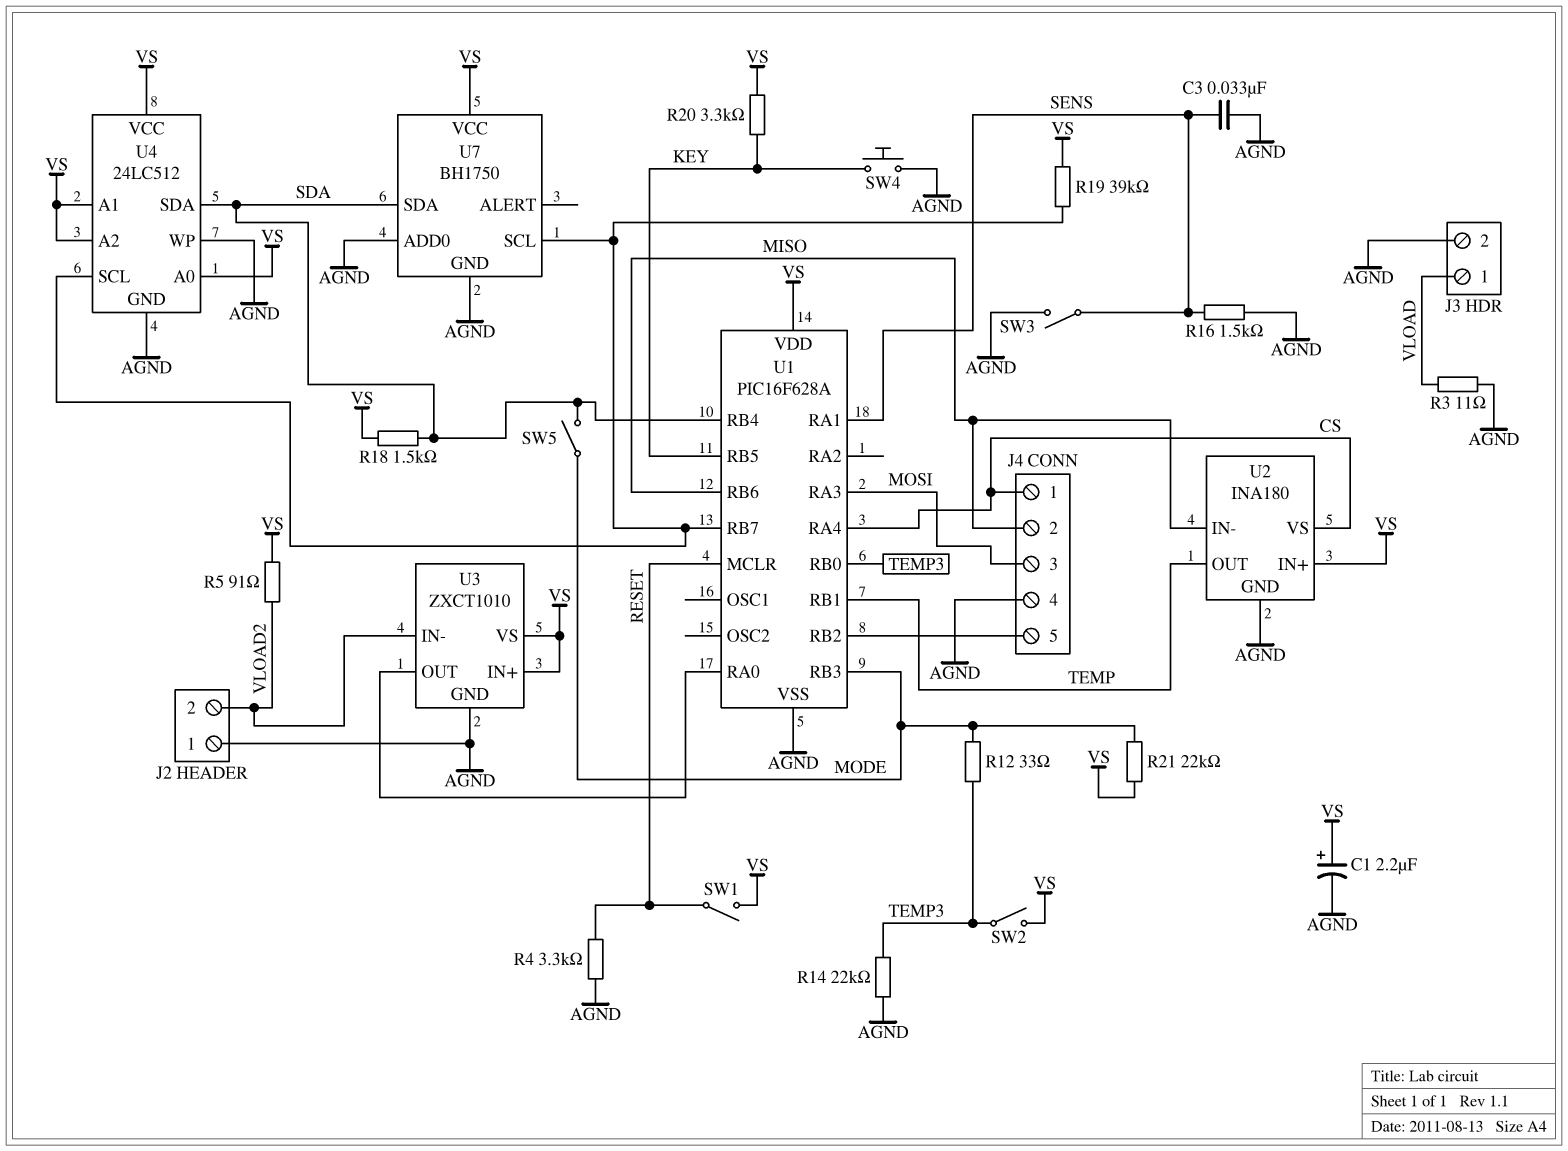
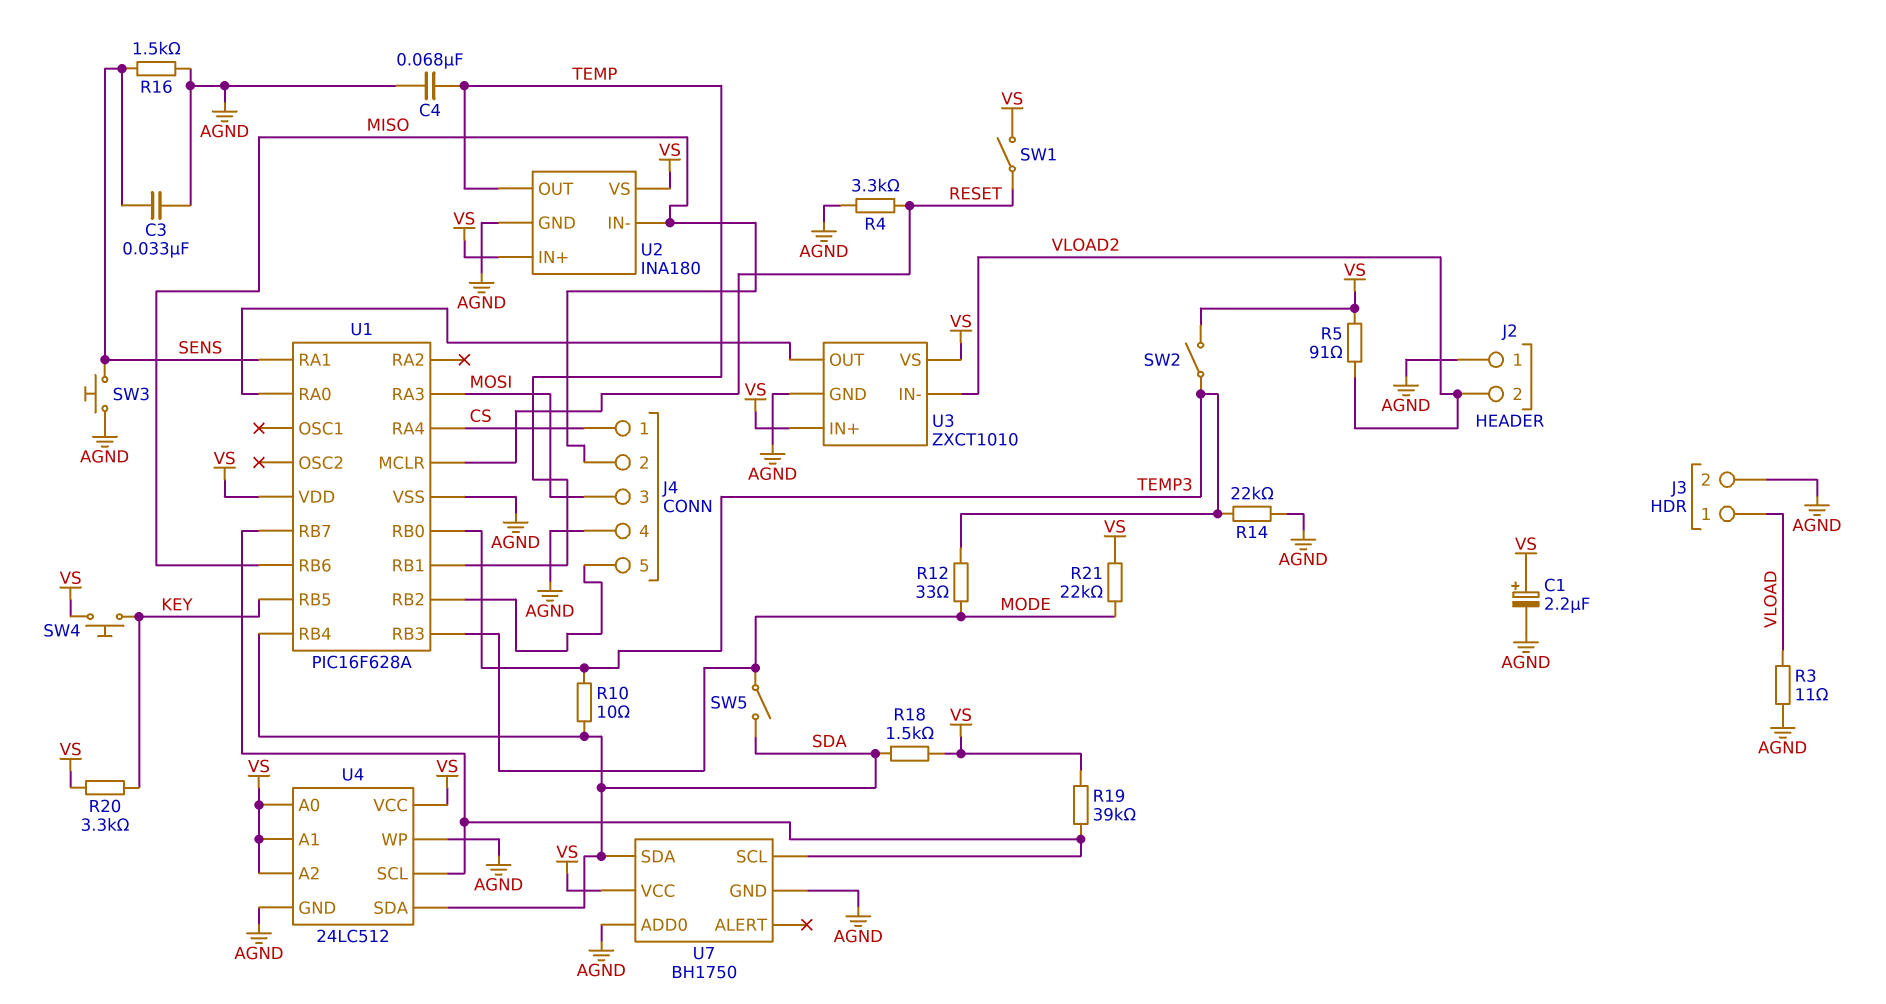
C4: none -> 68nF (AGND, TEMP)
R10: none -> 10 (SDA, TEMP3)
SW3: switch (AGND, SENS) -> button (AGND, SENS)
SW4: button (AGND, KEY) -> button (KEY, VS)
U2 pin VS: CS -> VS

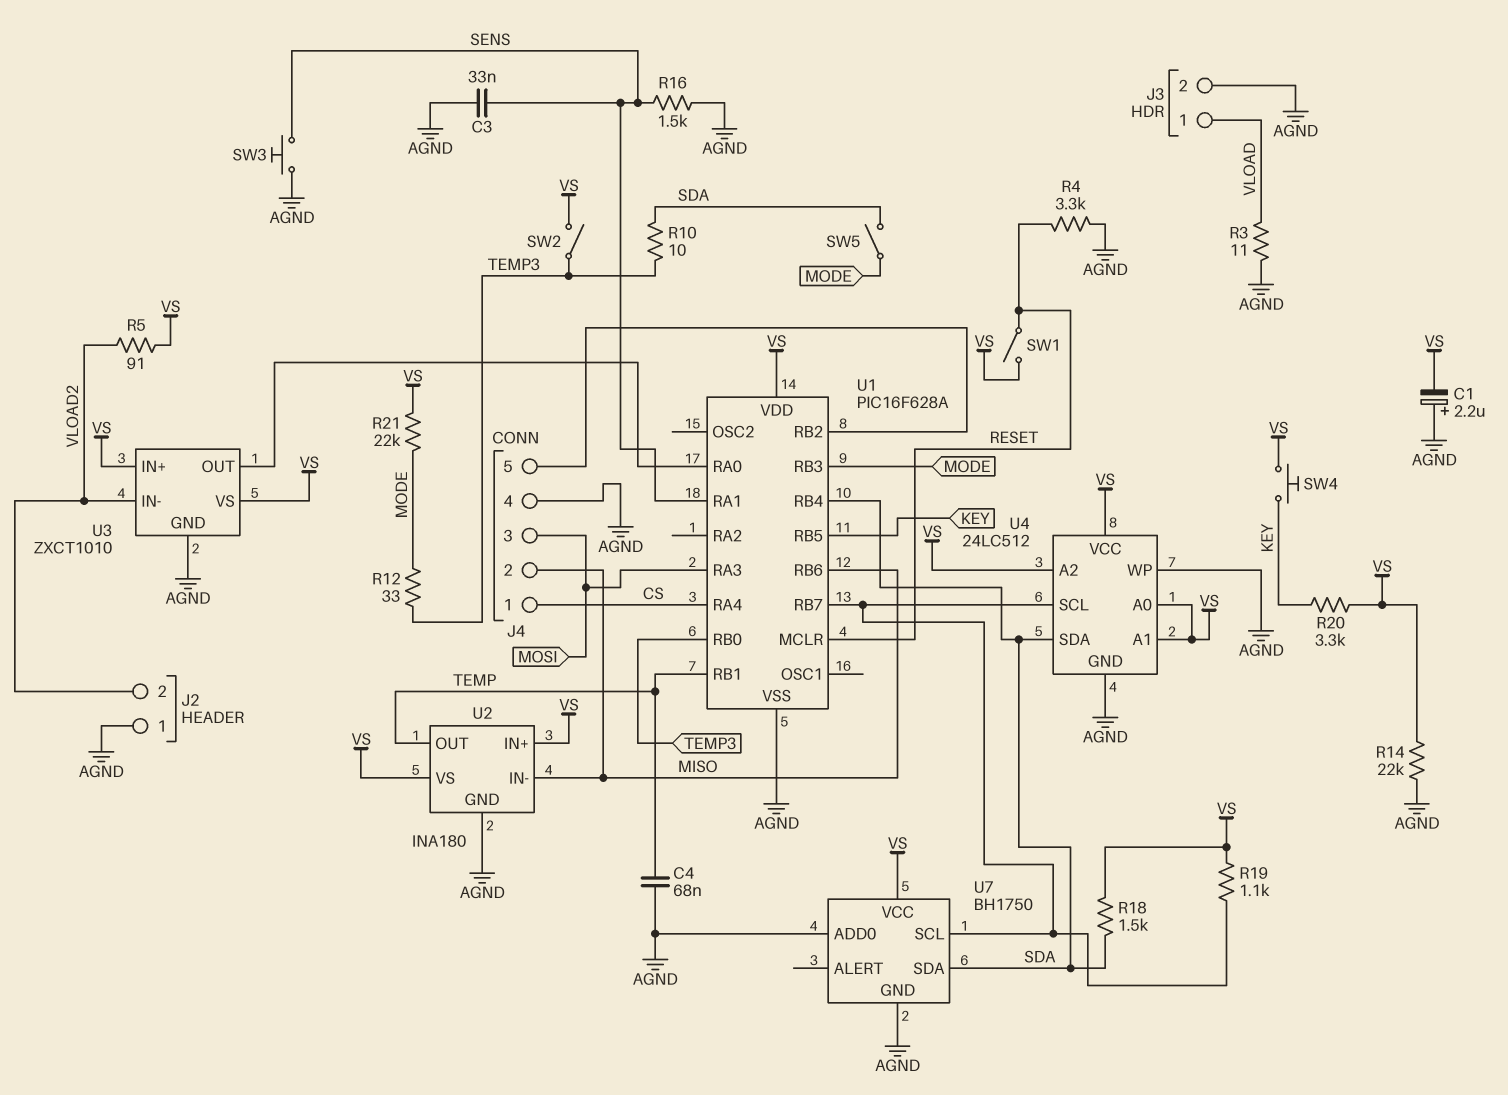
C1: 2.2uF (plus VS, minus AGND) -> 2.2uF (plus AGND, minus VS)
R14: 22k (AGND, TEMP3) -> 22k (AGND, VS)
R19: 39k (U1/RB7, VS) -> 1.1k (U1/RB7, VS)

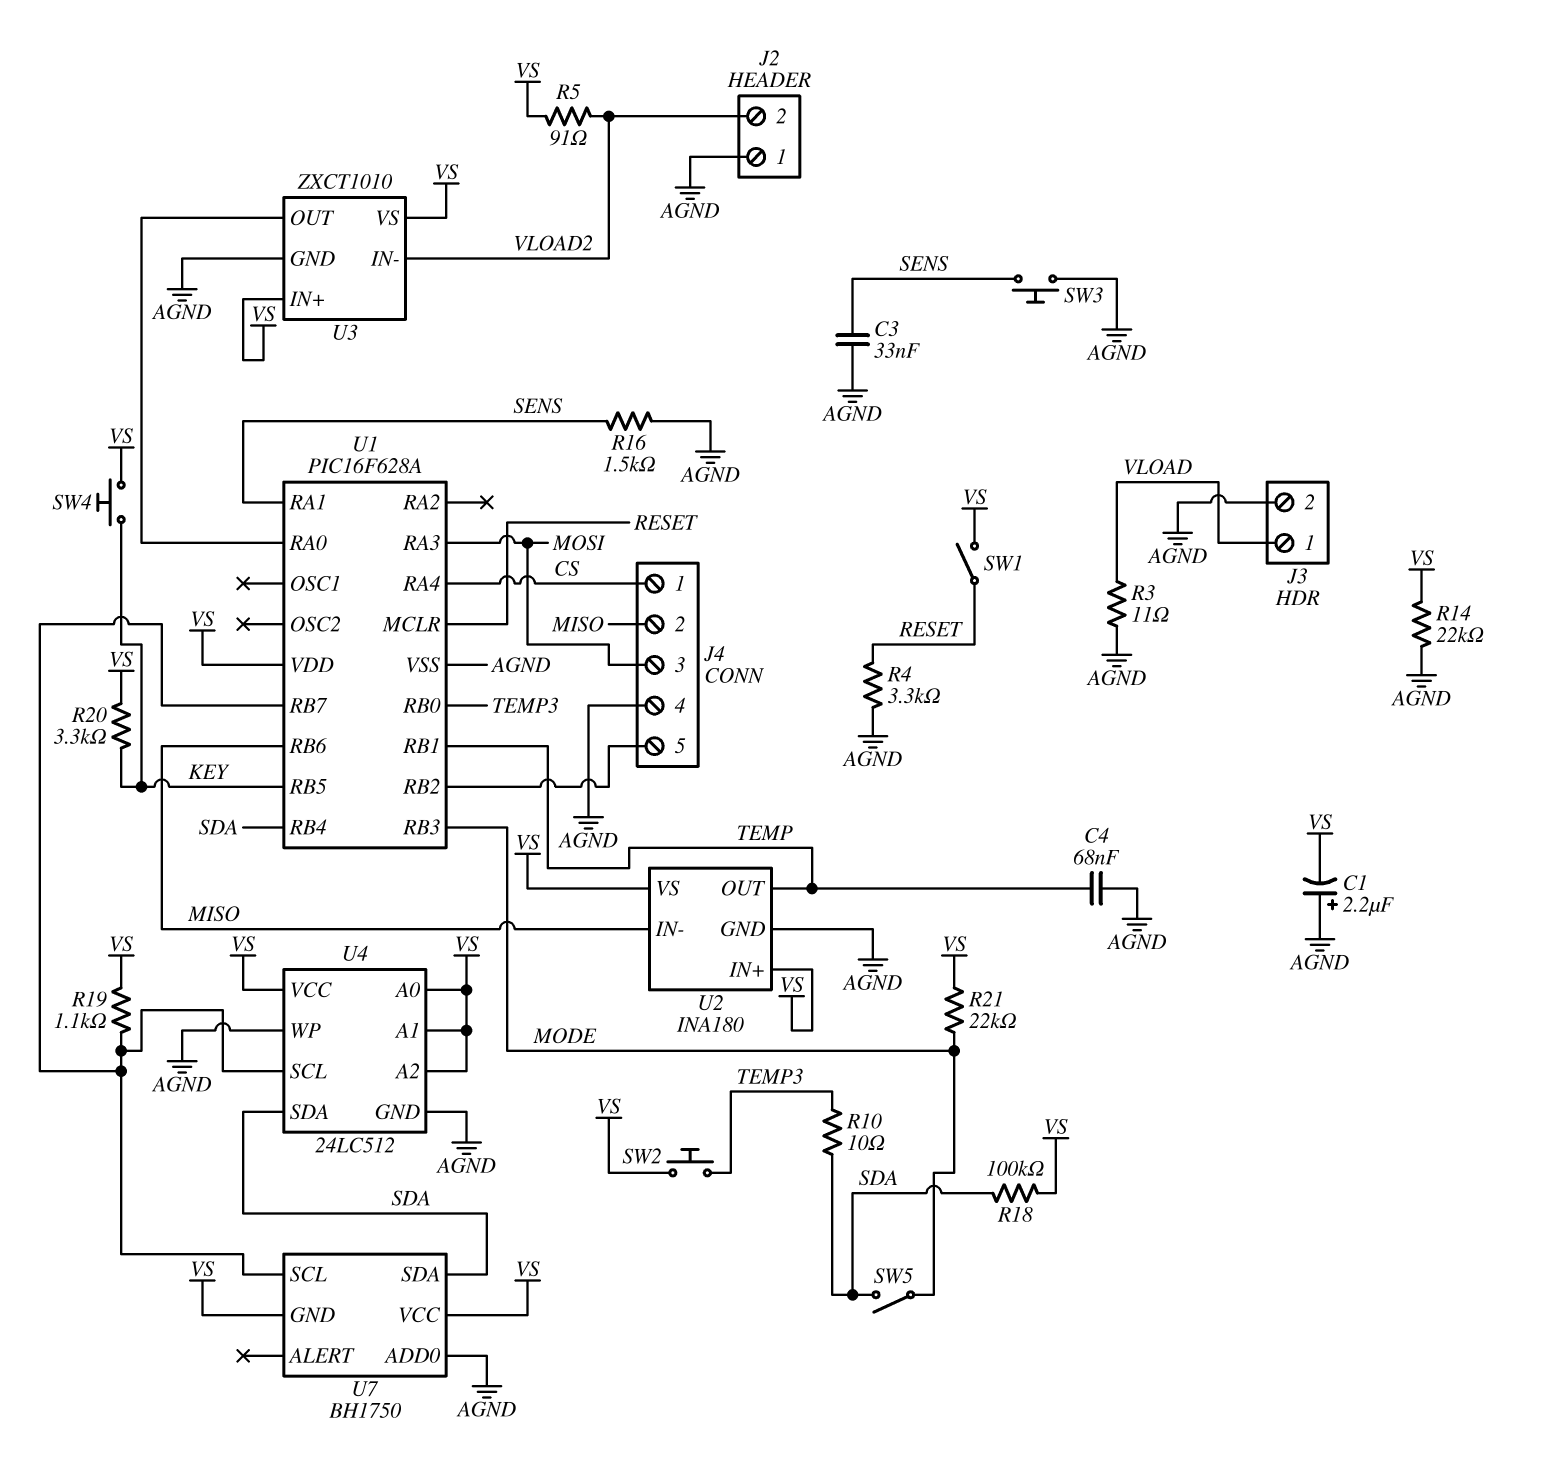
R12: 33 (MODE, TEMP3) -> none
R18: 1.5k (SDA, VS) -> 100k (SDA, VS)
SW2: switch (TEMP3, VS) -> button (TEMP3, VS)
U7 pin GND: AGND -> VS

